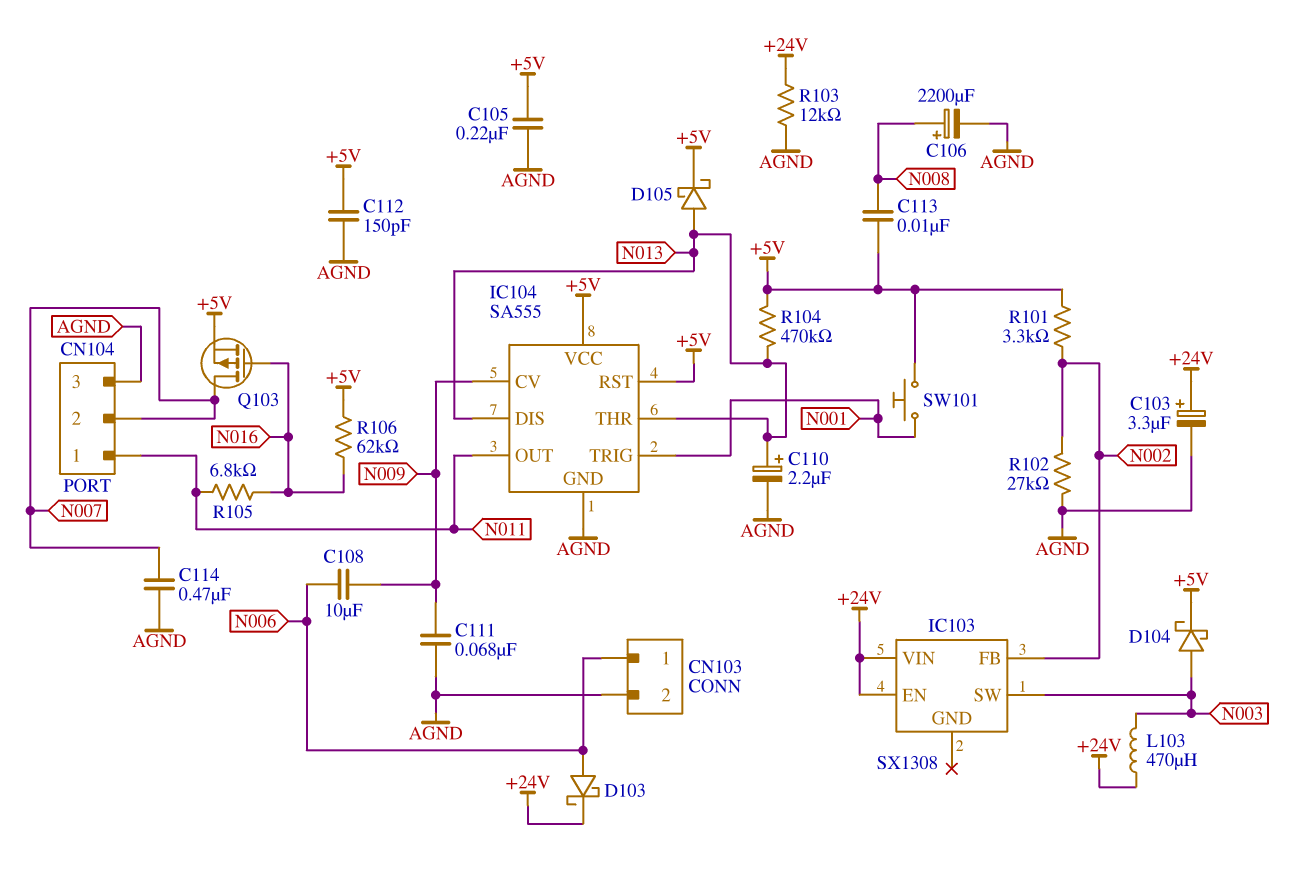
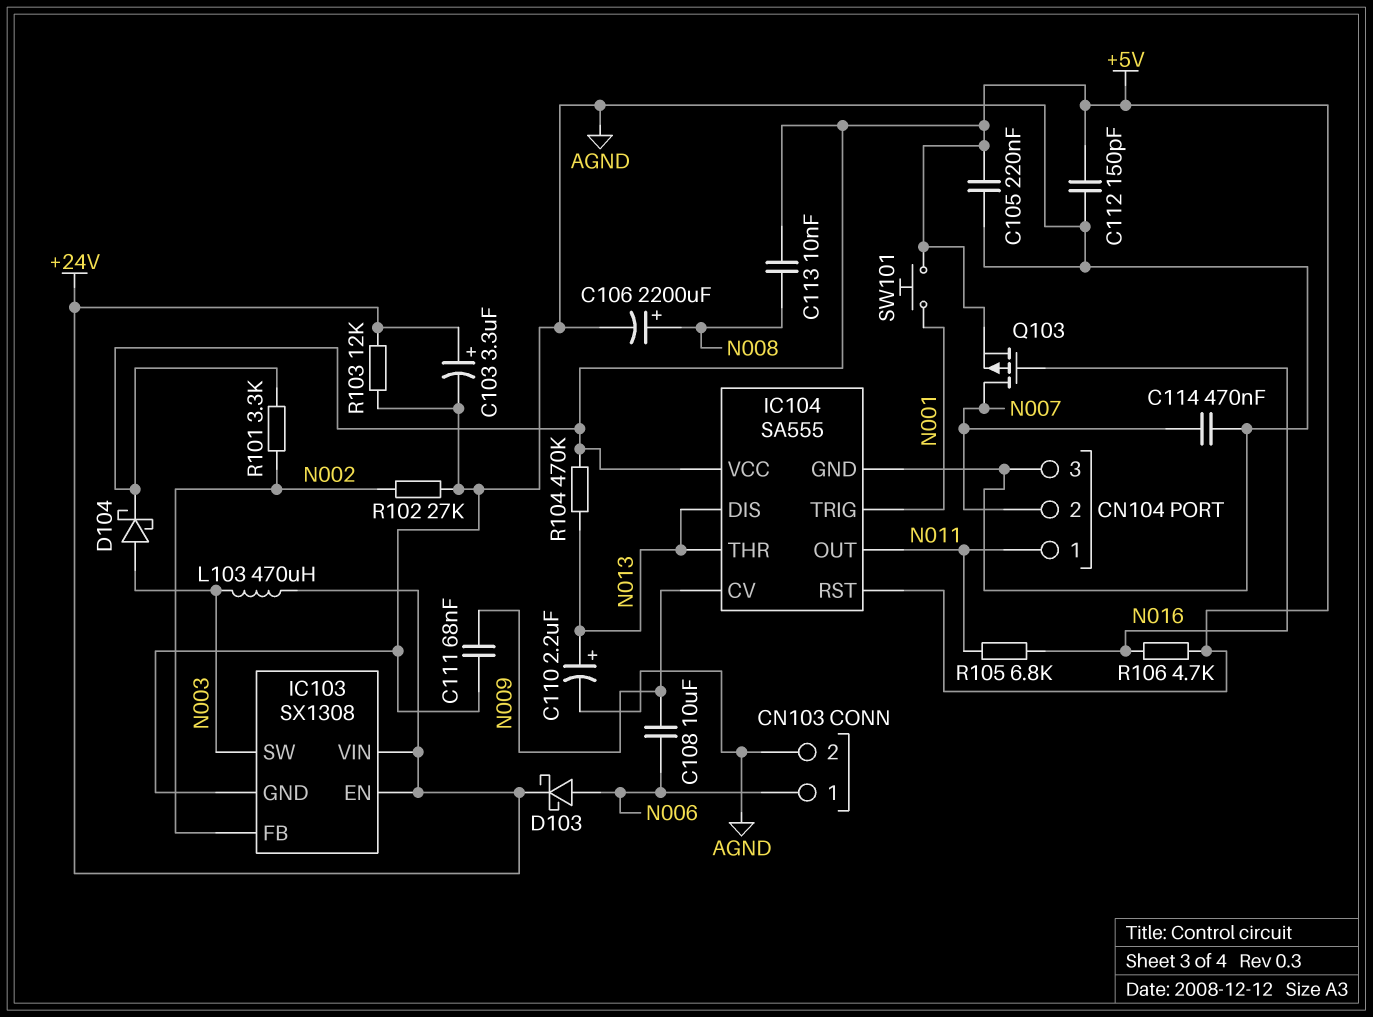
D105: schottky (A N013, K +5V) -> none
IC103 pin GND: none -> AGND
R106: 62k (+5V, N016) -> 4.7k (+5V, N016)

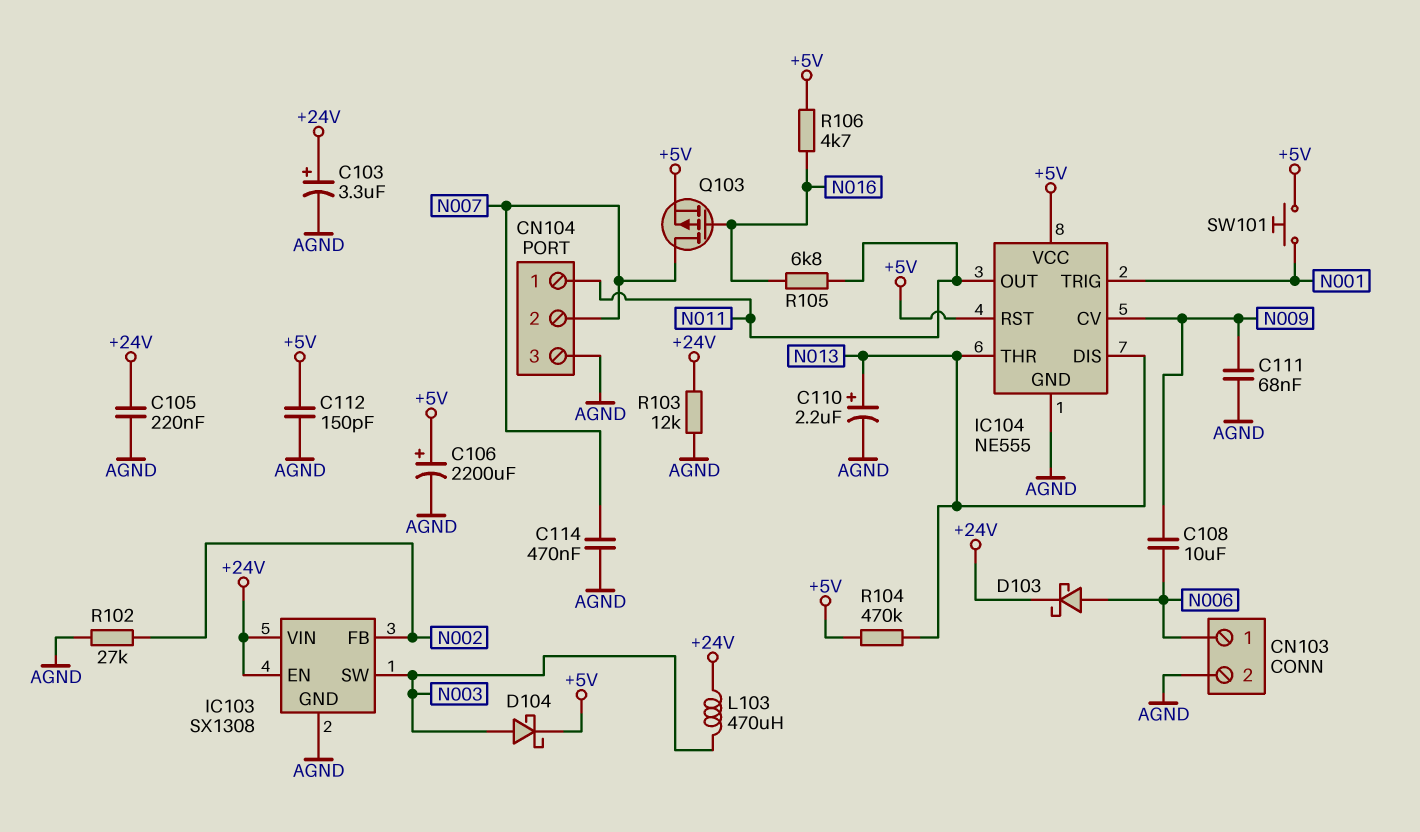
C105: 220nF (+5V, AGND) -> 220nF (+24V, AGND)
C106: 2200uF (plus N008, minus AGND) -> 2200uF (plus +5V, minus AGND)
C113: 10nF (+5V, N008) -> none
IC104: SA555 -> NE555
R101: 3.3k (+5V, N002) -> none

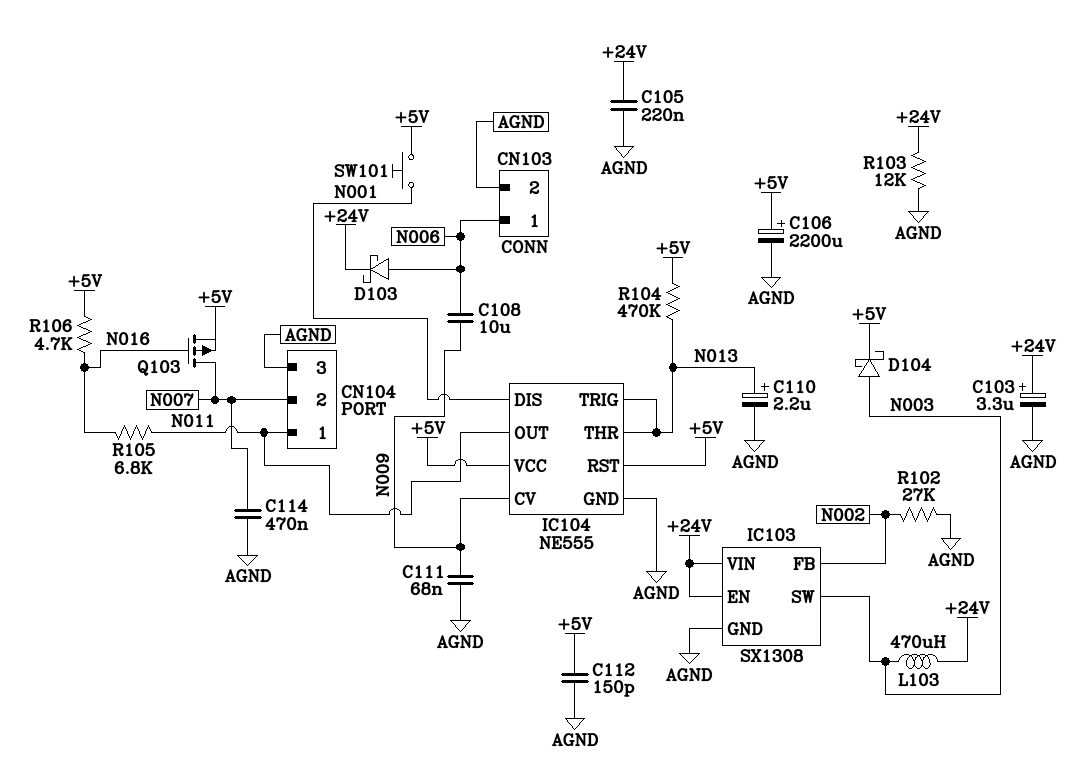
IC104 pin DIS: N013 -> N001
IC104 pin TRIG: N001 -> N013

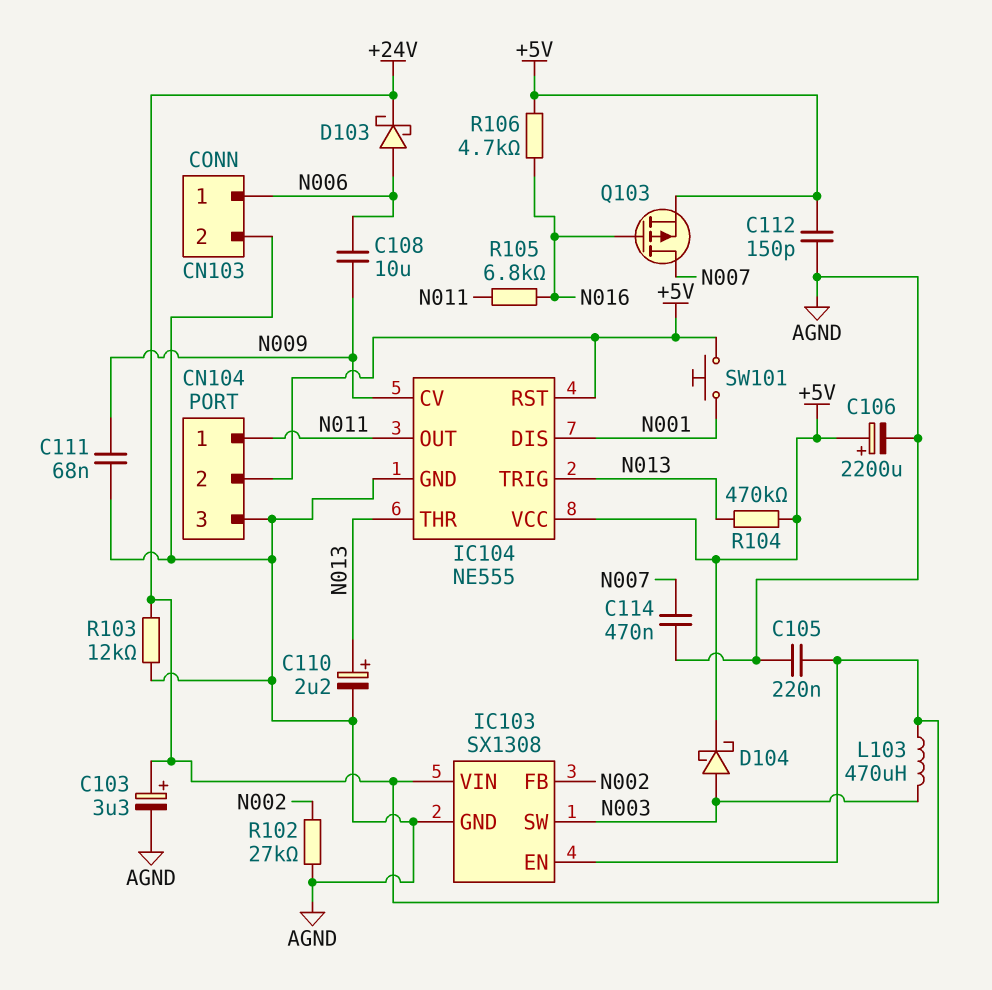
CN104 pin 2: N007 -> +5V

